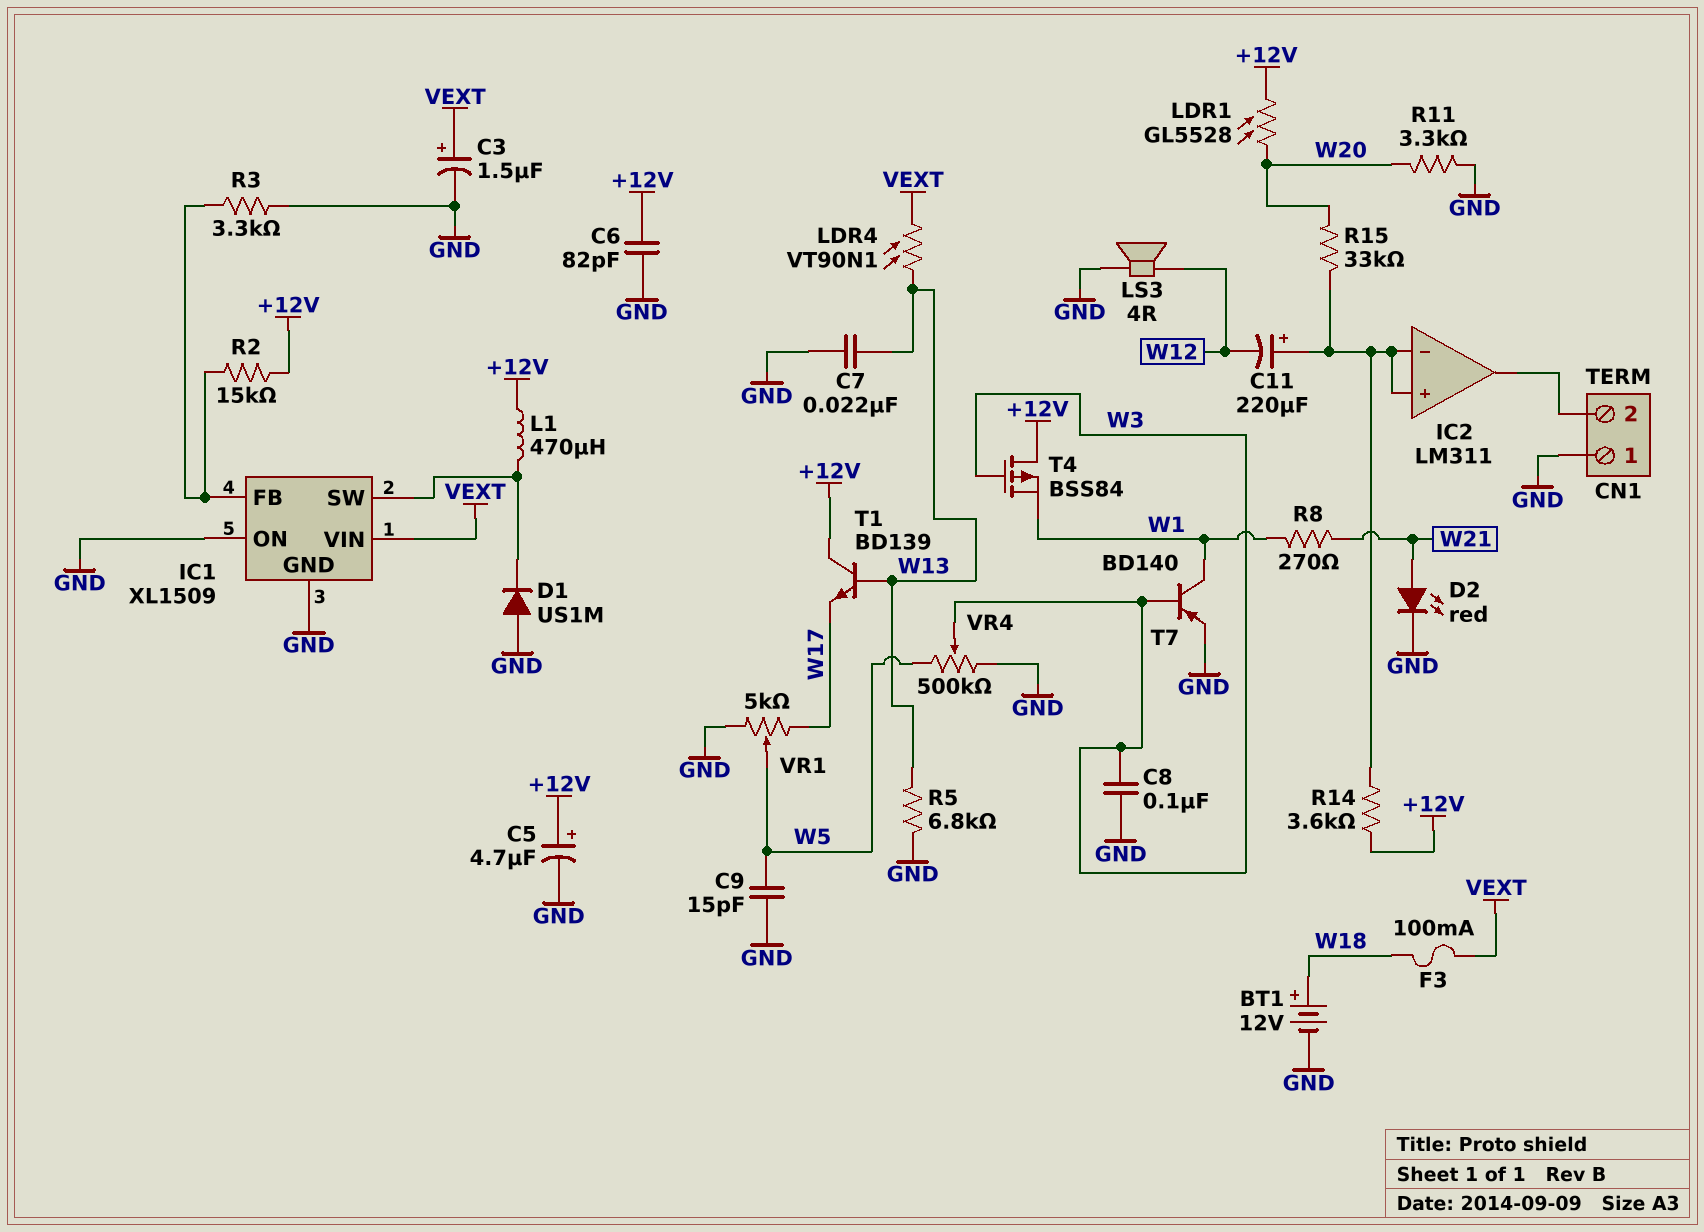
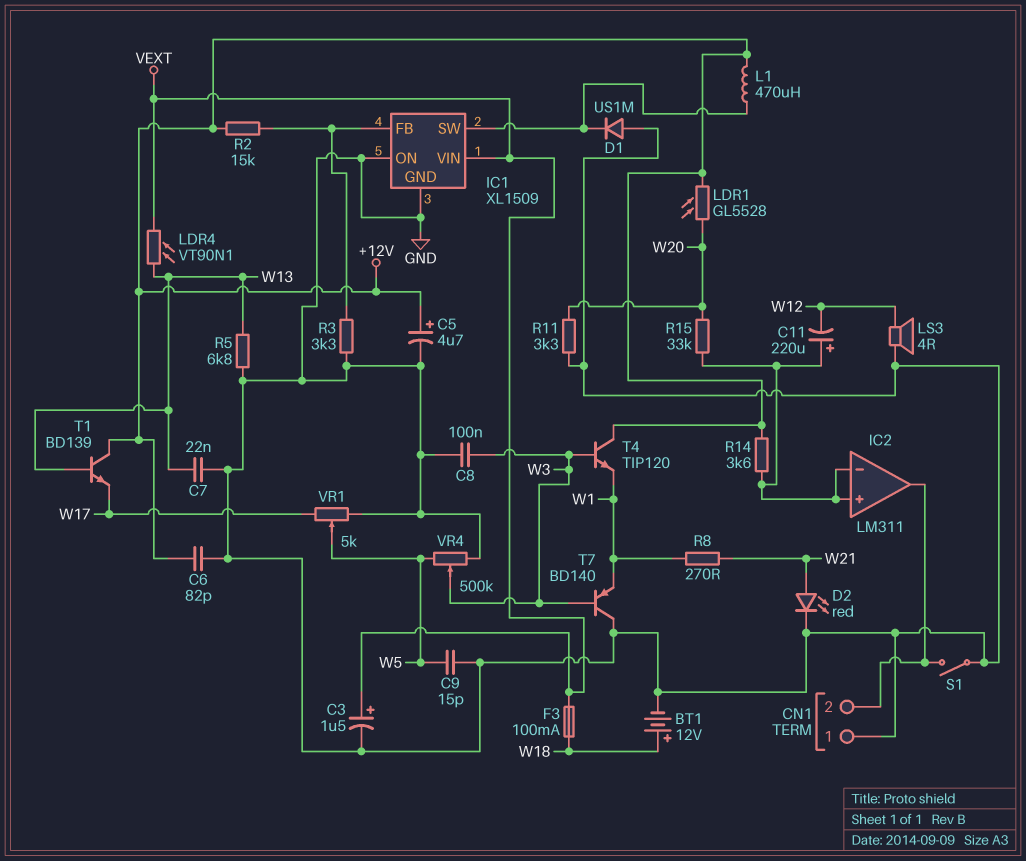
S1: none -> switch (CN1/2, GND)
T4: PMOS BSS84 (G W3, D +12V, S W1) -> NPN TIP120 (B W3, C +12V, E W1)
T7: PNP BD140 (B W3, C W1, E GND) -> PNP BD140 (B W3, C GND, E W1)

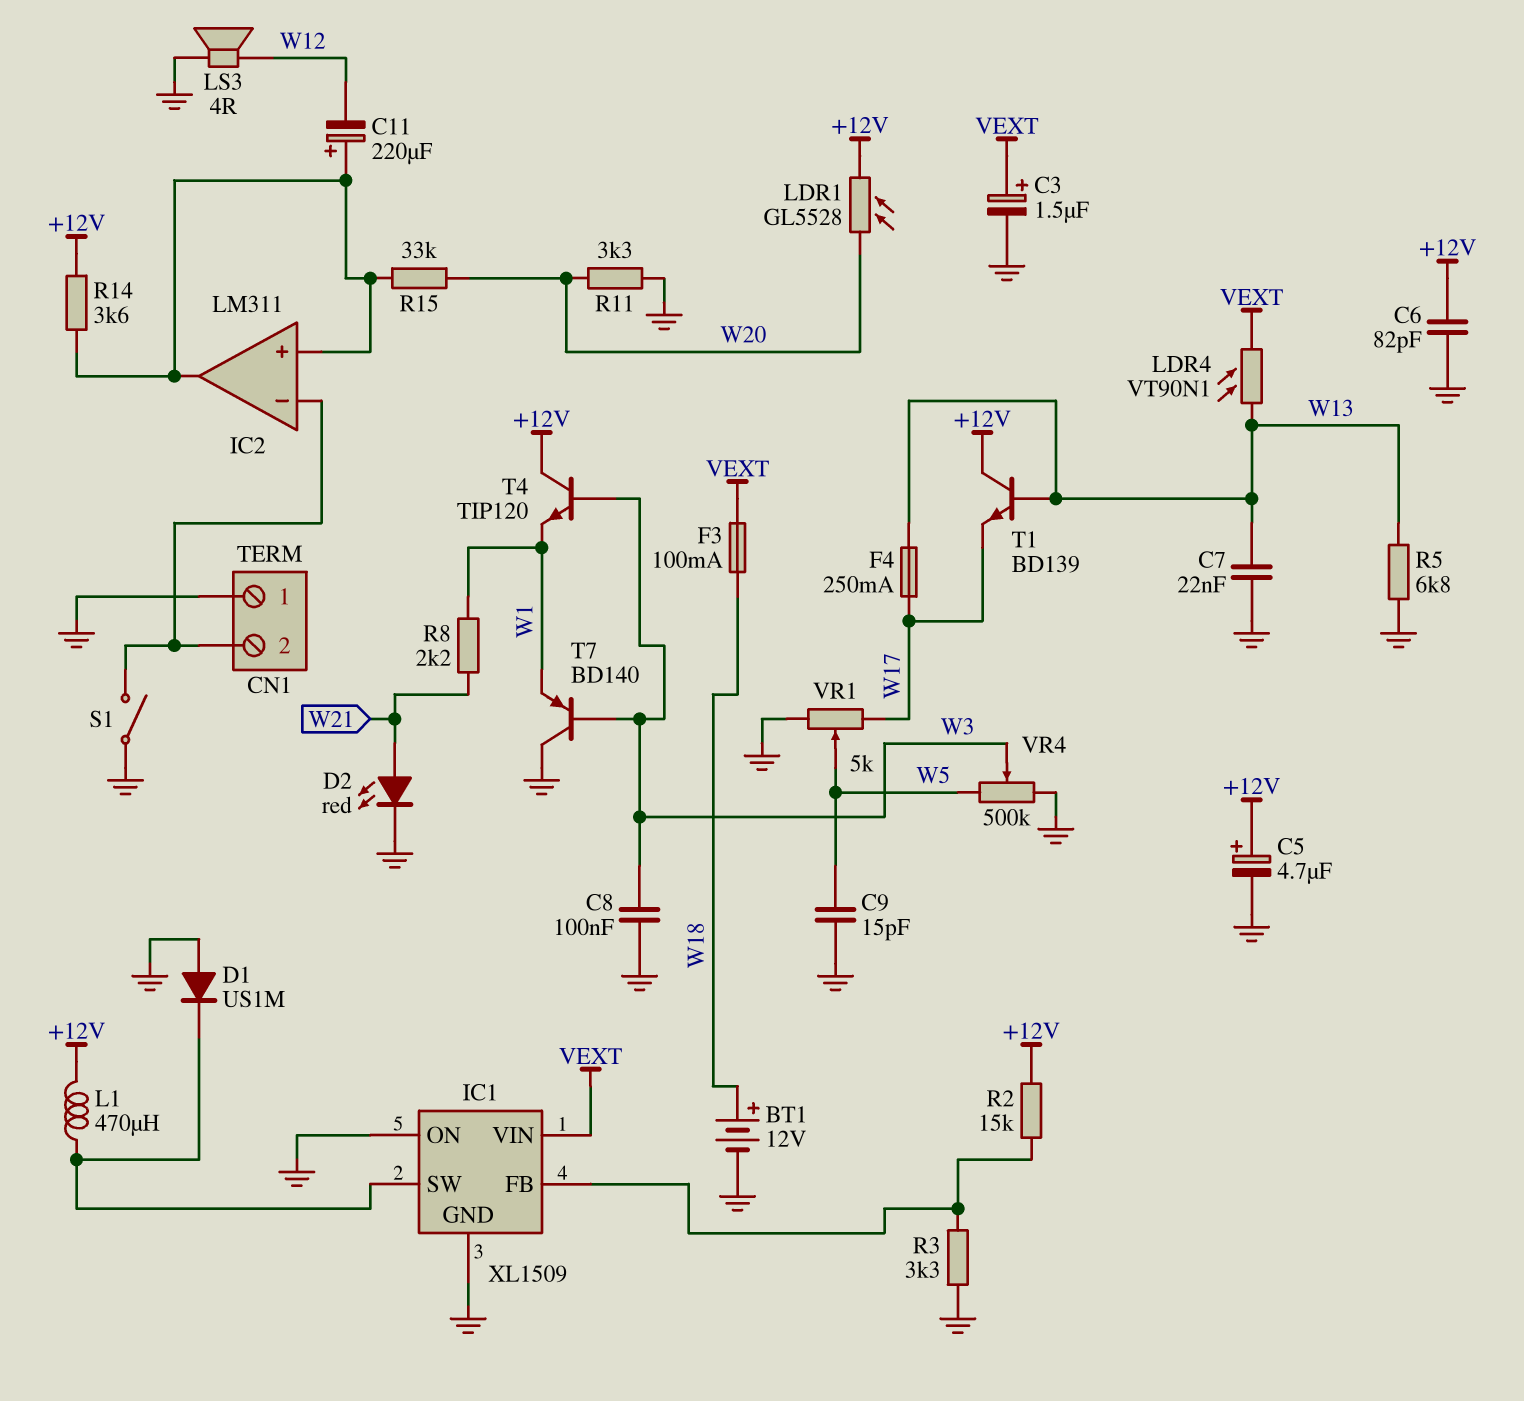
F4: none -> 250mA (W13, W17)
IC2 pin in-: IC2/in+ -> CN1/2
IC2 pin out: CN1/2 -> IC2/in+
R8: 270 (W1, W21) -> 2.2k (W1, W21)

